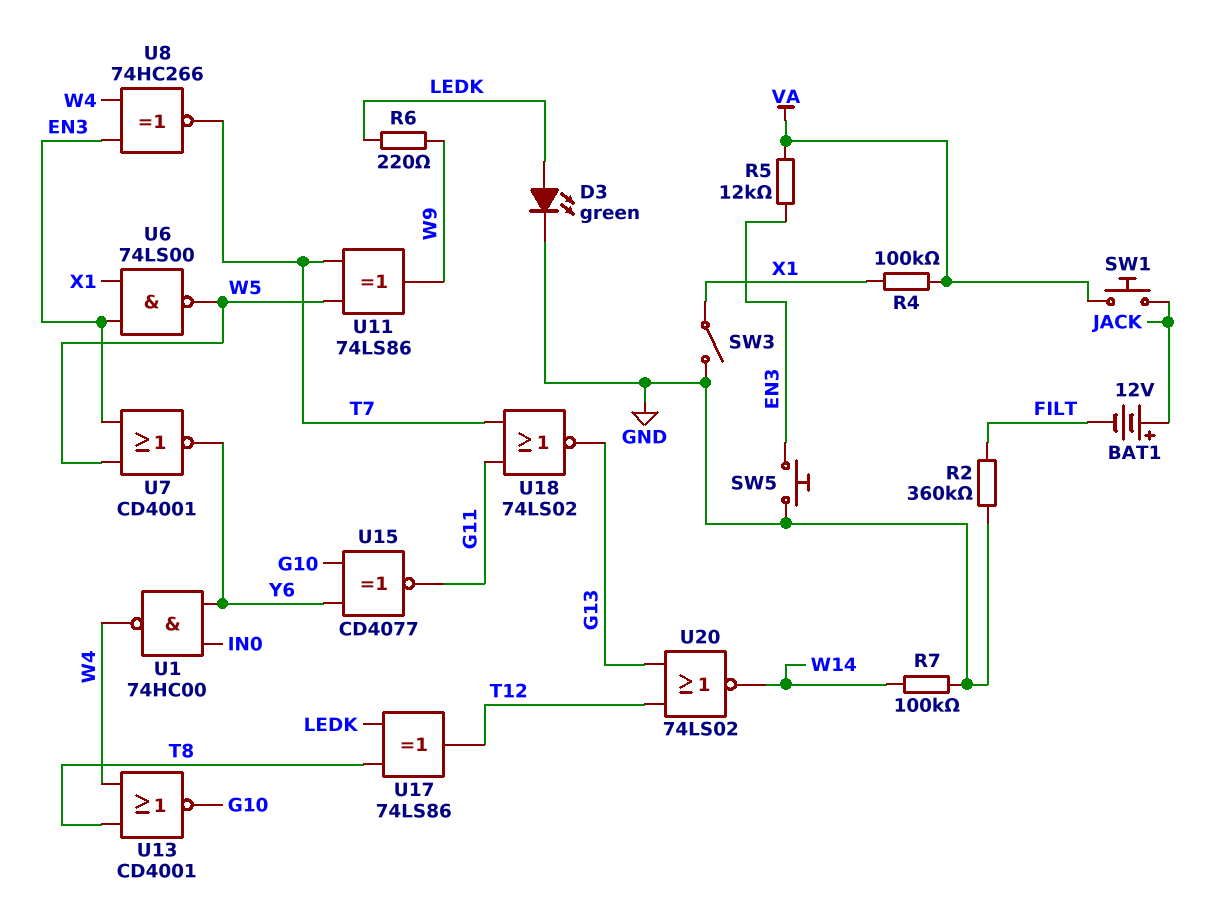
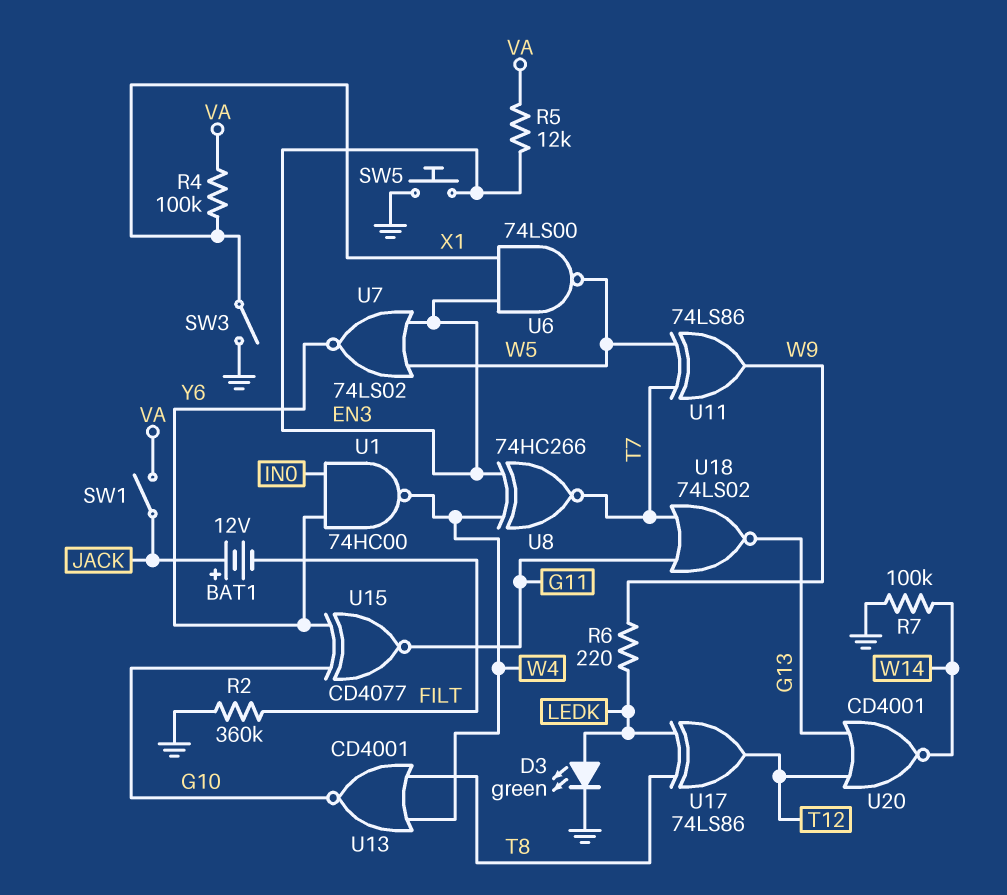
SW1: button (JACK, VA) -> switch (JACK, VA)
U7: NOR CD4001 (in EN3, in W5, out Y6) -> NOR 74LS02 (in EN3, in W5, out Y6)
U20: NOR 74LS02 (in G13, in T12, out W14) -> NOR CD4001 (in G13, in T12, out W14)

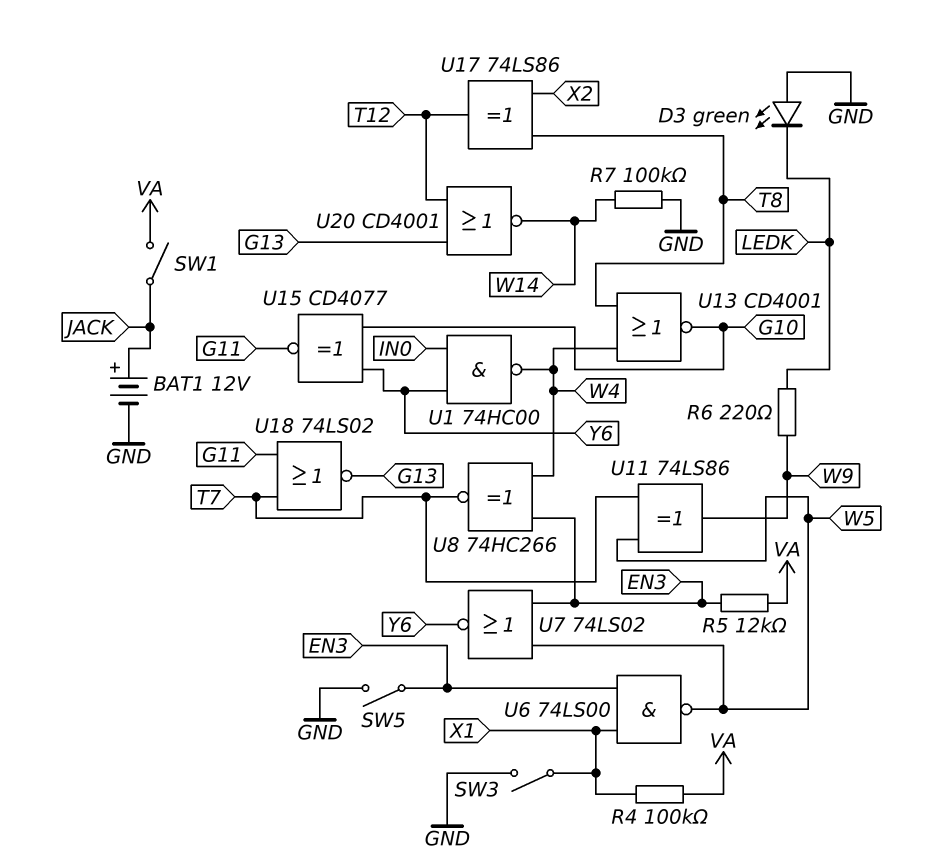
BAT1: 12V (plus JACK, minus FILT) -> 12V (plus JACK, minus GND)
D3: LED green (A LEDK, K GND) -> LED green (A GND, K LEDK)
R2: 360k (FILT, GND) -> none
SW5: button (EN3, GND) -> switch (EN3, GND)
U17: XOR 74LS86 (in LEDK, in T8, out T12) -> XOR 74LS86 (in T8, in X2, out T12)

